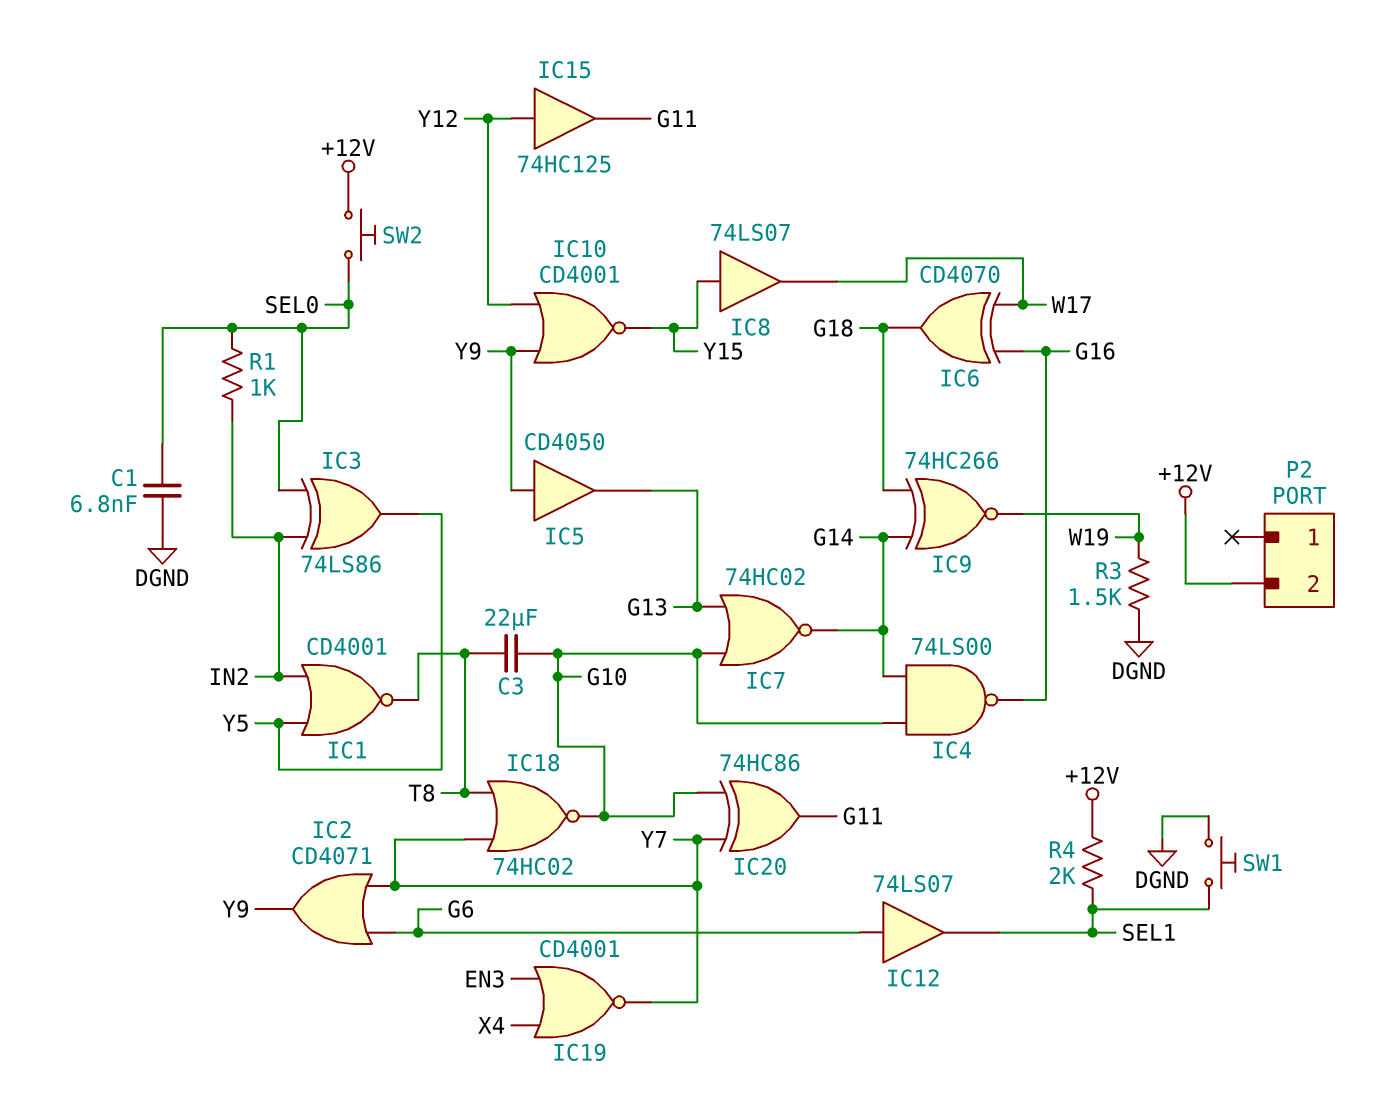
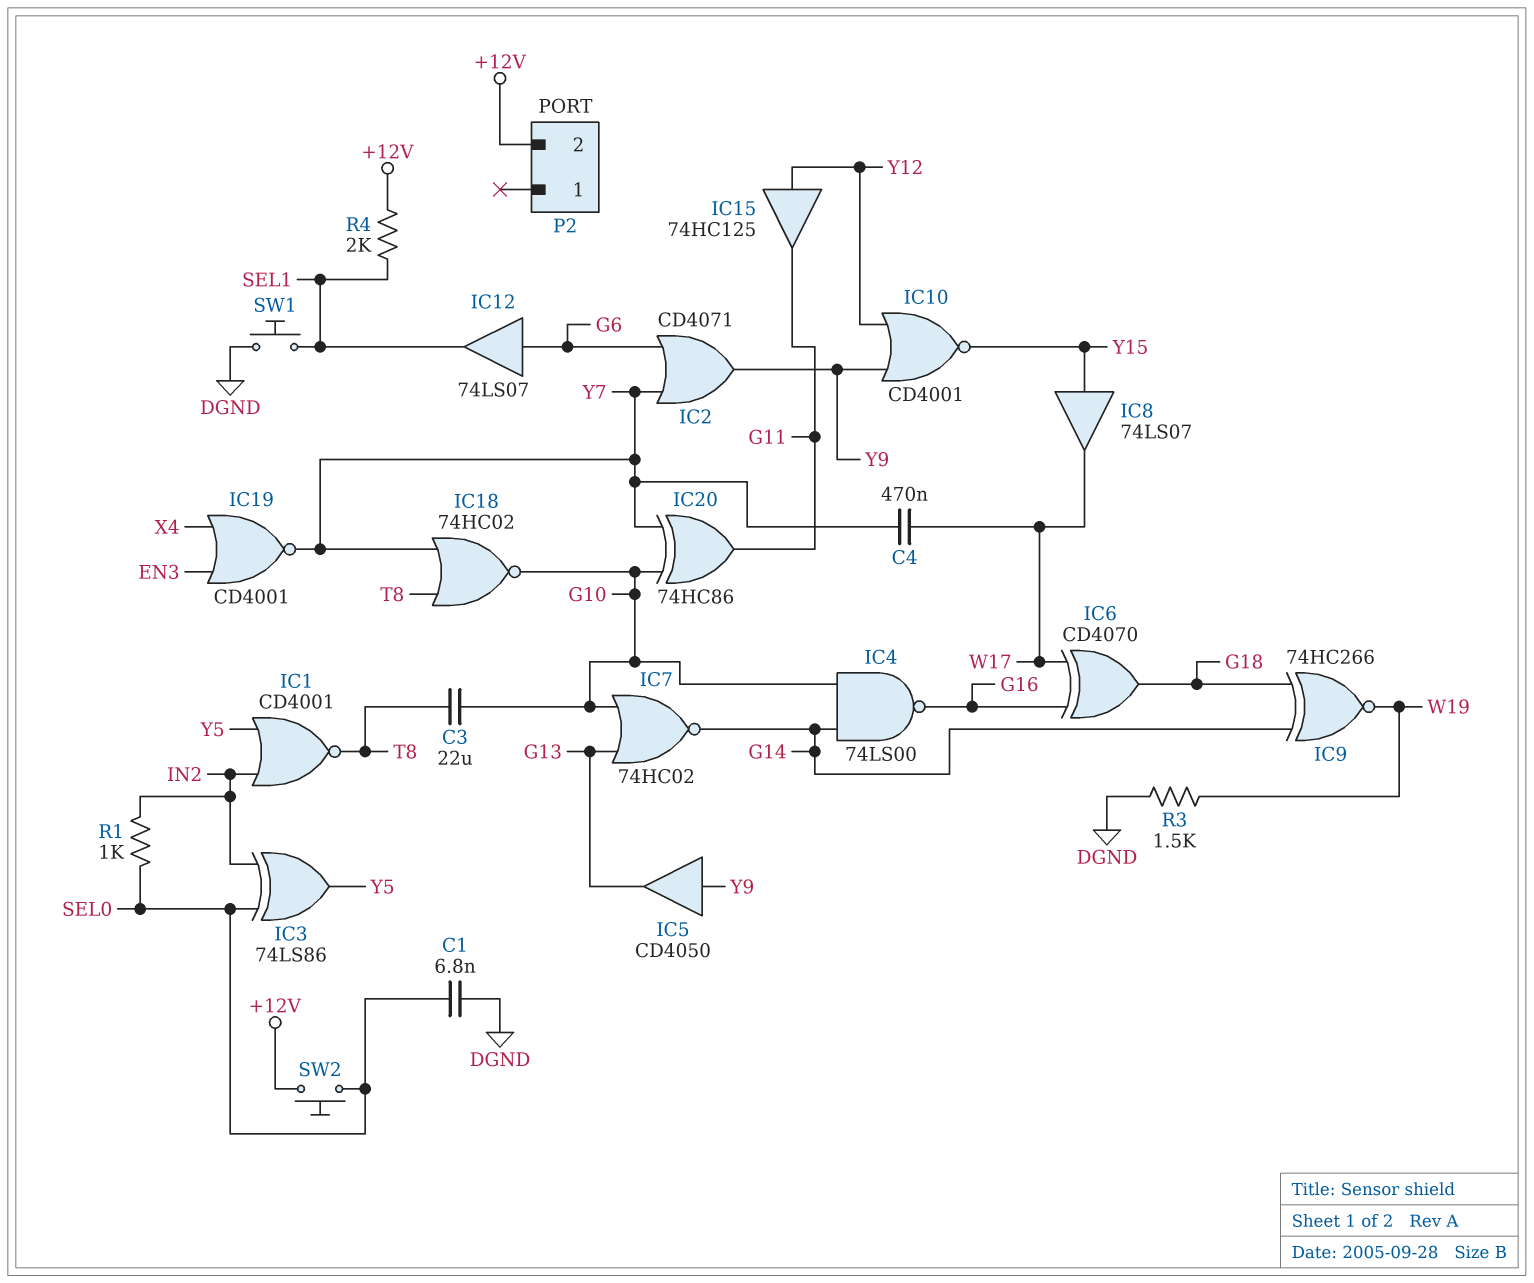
C4: none -> 470nF (W17, Y7)

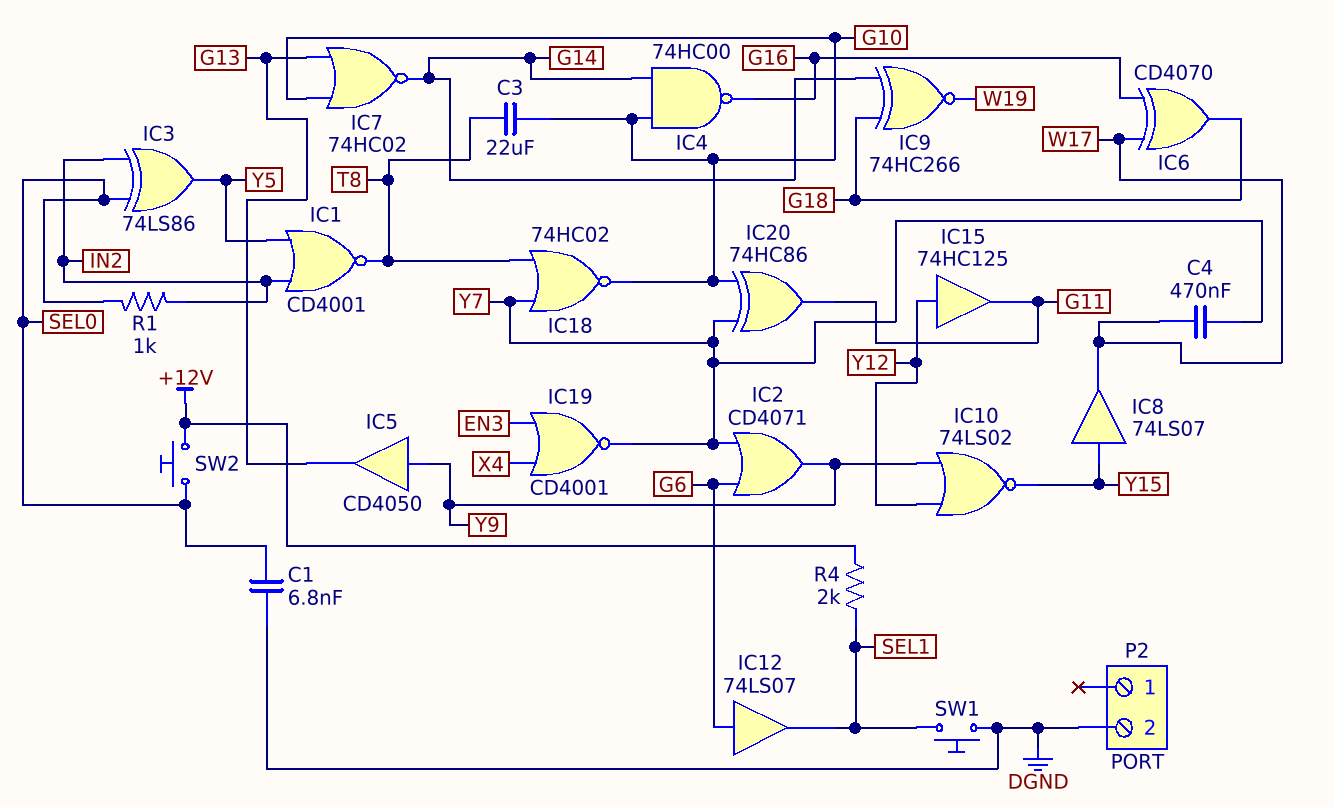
IC4: NAND 74LS00 (in G10, in G14, out G16) -> NAND 74HC00 (in G10, in G14, out G16)
IC10: NOR CD4001 (in Y9, in Y12, out Y15) -> NOR 74LS02 (in Y9, in Y12, out Y15)
P2 pin 2: +12V -> DGND
R3: 1.5k (DGND, W19) -> none

